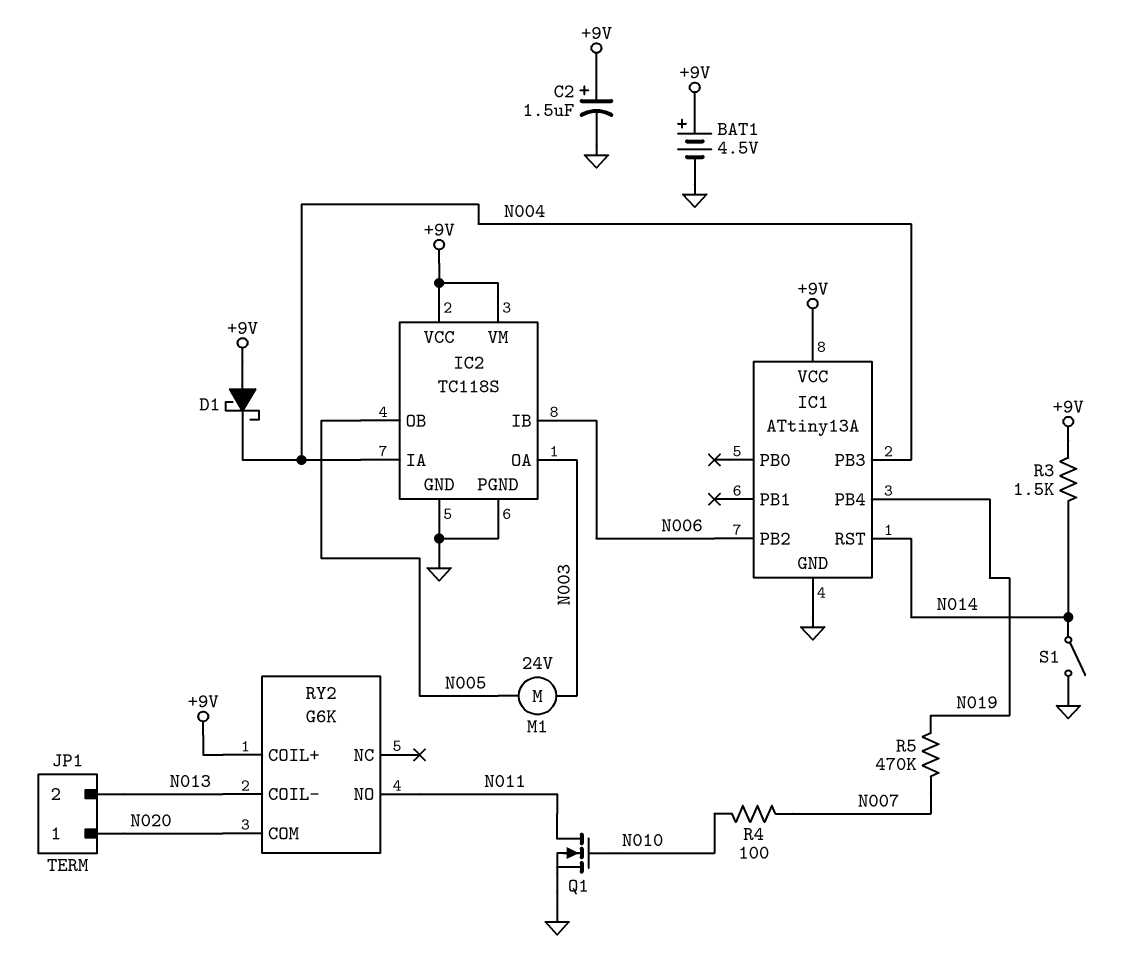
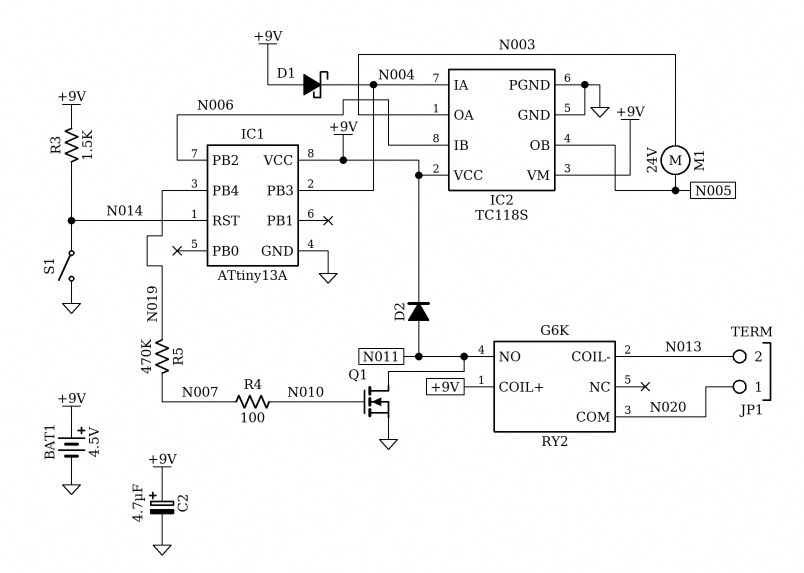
C2: 1.5uF (plus +9V, minus GND) -> 4.7uF (plus +9V, minus GND)
D2: none -> diode (A N011, K +9V)

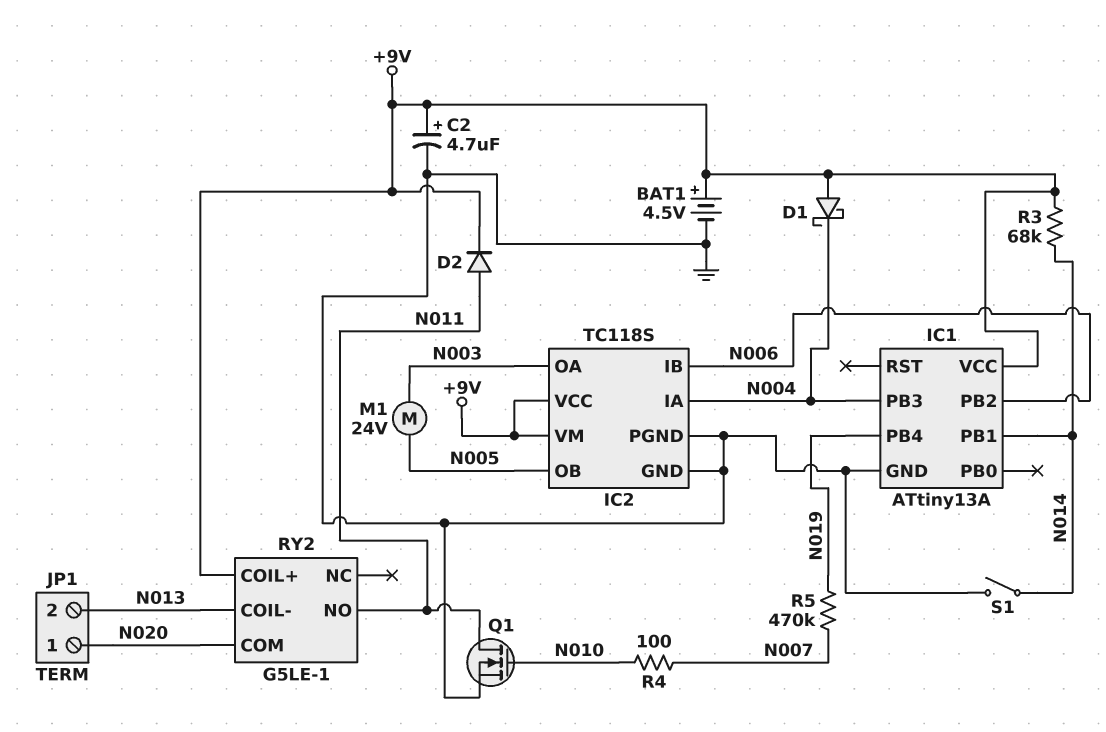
IC1 pin PB1: none -> N014
IC1 pin RST: N014 -> none
R3: 1.5k (+9V, N014) -> 68k (+9V, N014)
RY2: G6K -> G5LE-1

